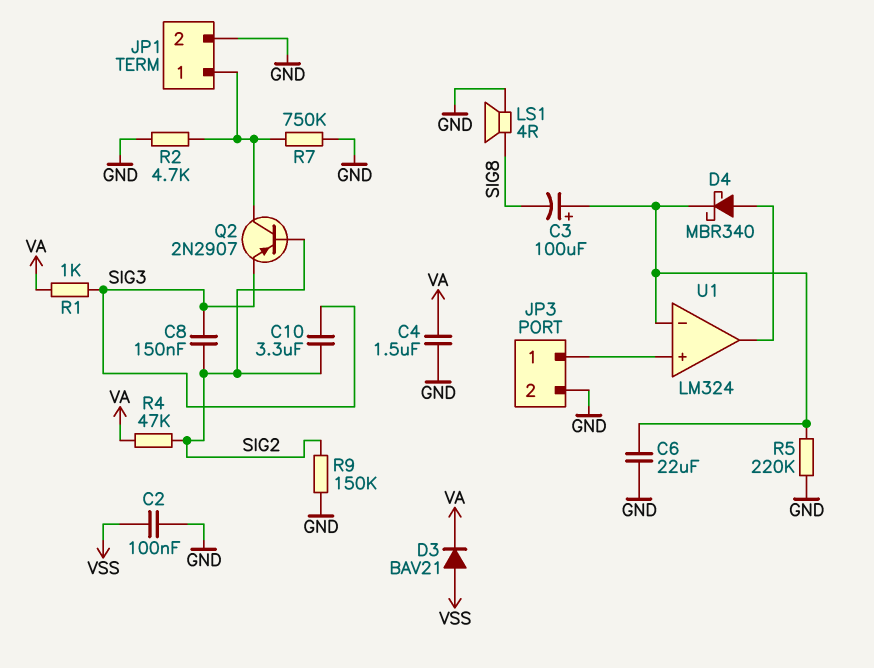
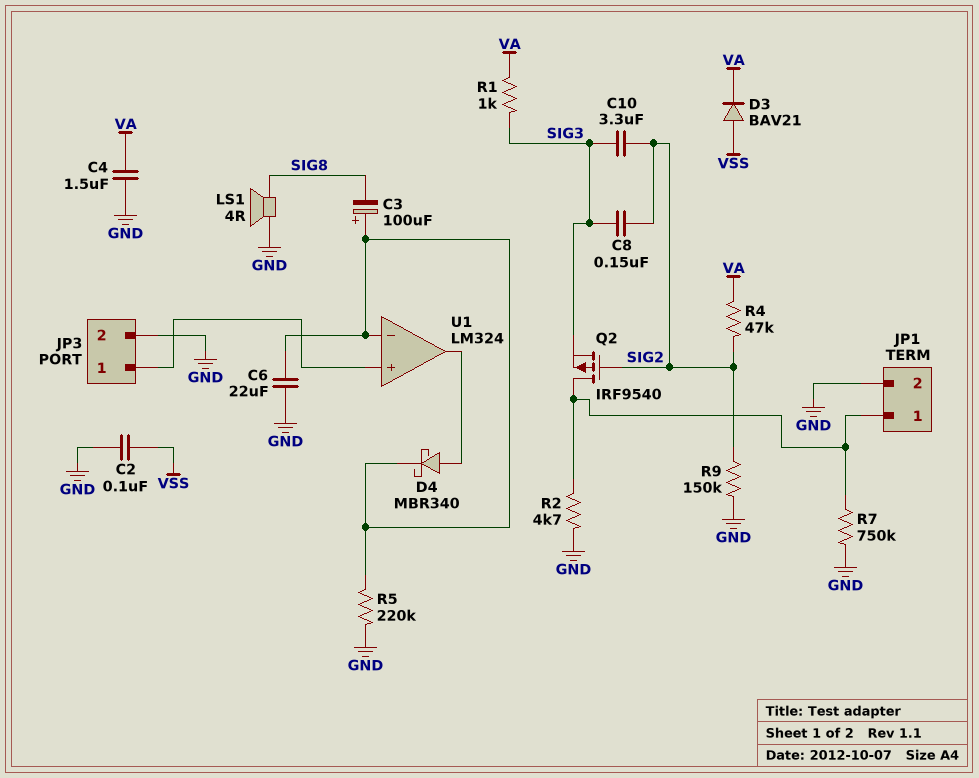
Q2: PNP 2N2907 (B SIG2, C JP1/1, E SIG3) -> PMOS IRF9540 (G SIG2, D JP1/1, S SIG3)

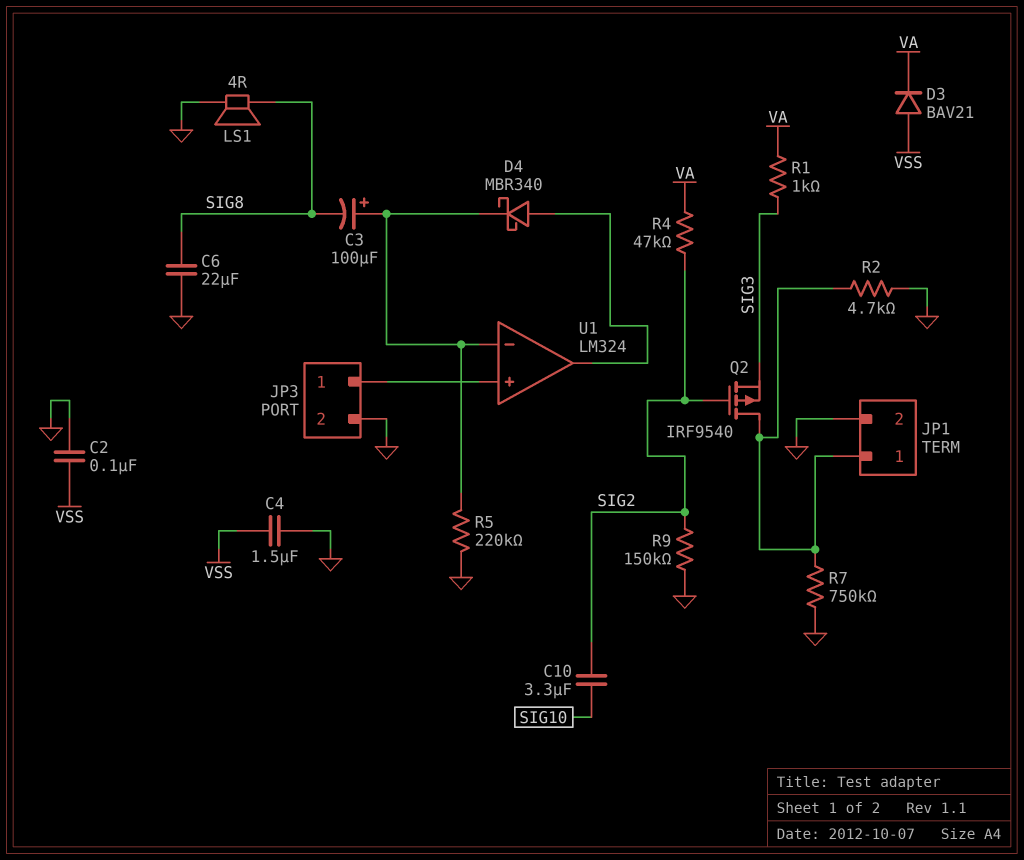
C4: 1.5uF (GND, VA) -> 1.5uF (GND, VSS)
C6: 22uF (GND, U1/in-) -> 22uF (GND, SIG8)
C8: 150nF (SIG2, SIG3) -> none
C10: 3.3uF (SIG2, SIG3) -> 3.3uF (SIG2, SIG10)

